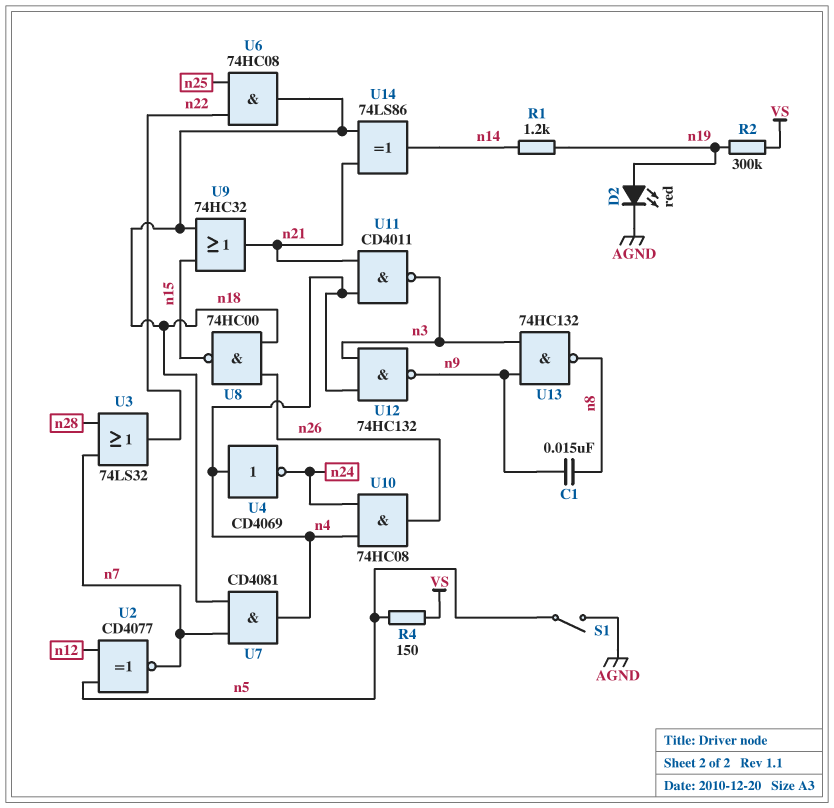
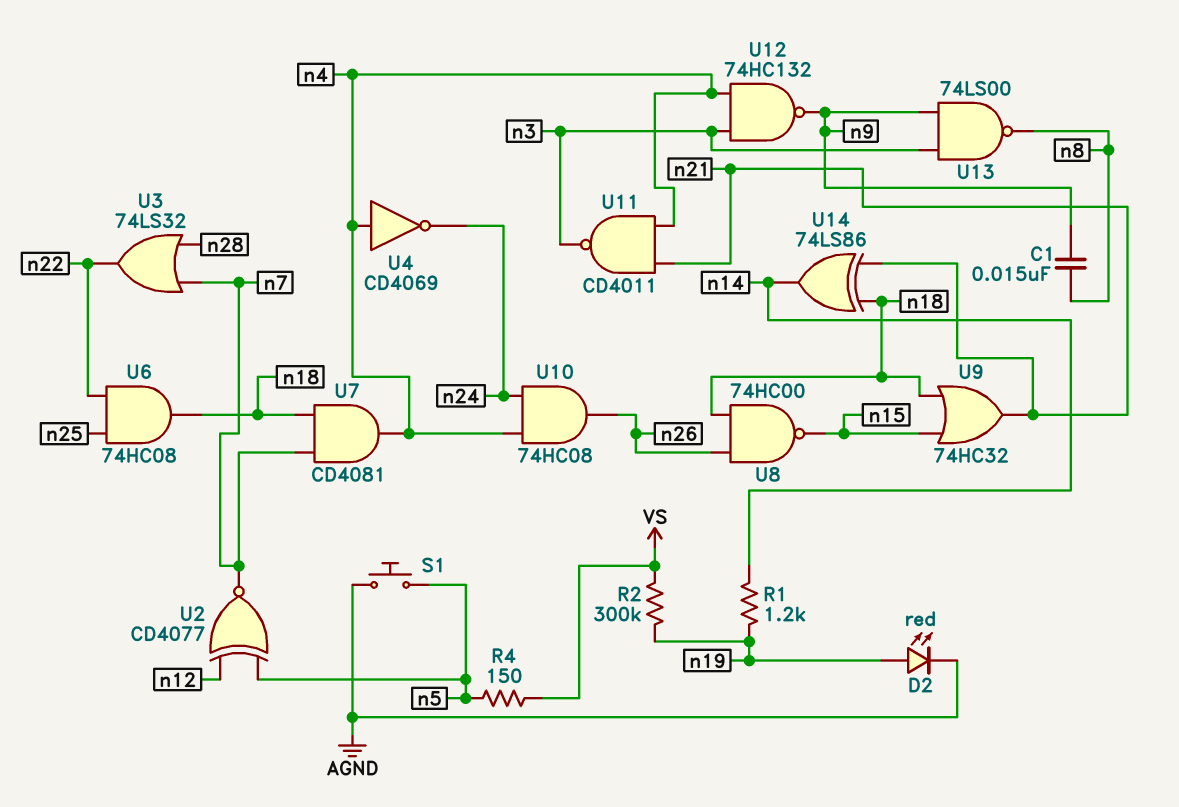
S1: switch (AGND, n5) -> button (AGND, n5)
U13: NAND 74HC132 (in n3, in n9, out n8) -> NAND 74LS00 (in n3, in n9, out n8)

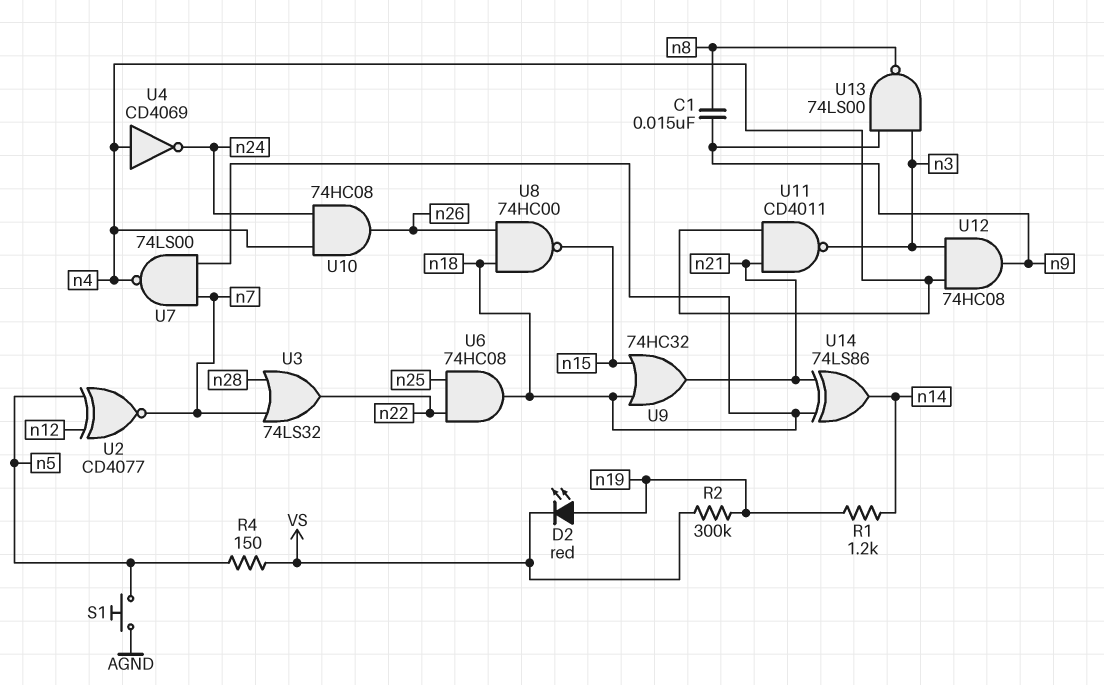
D2: LED red (A n19, K AGND) -> LED red (A n19, K VS)
U7: AND CD4081 (in n7, in n18, out n4) -> NAND 74LS00 (in n7, in n18, out n4)
U12: NAND 74HC132 (in n3, in n4, out n9) -> AND 74HC08 (in n3, in n4, out n9)

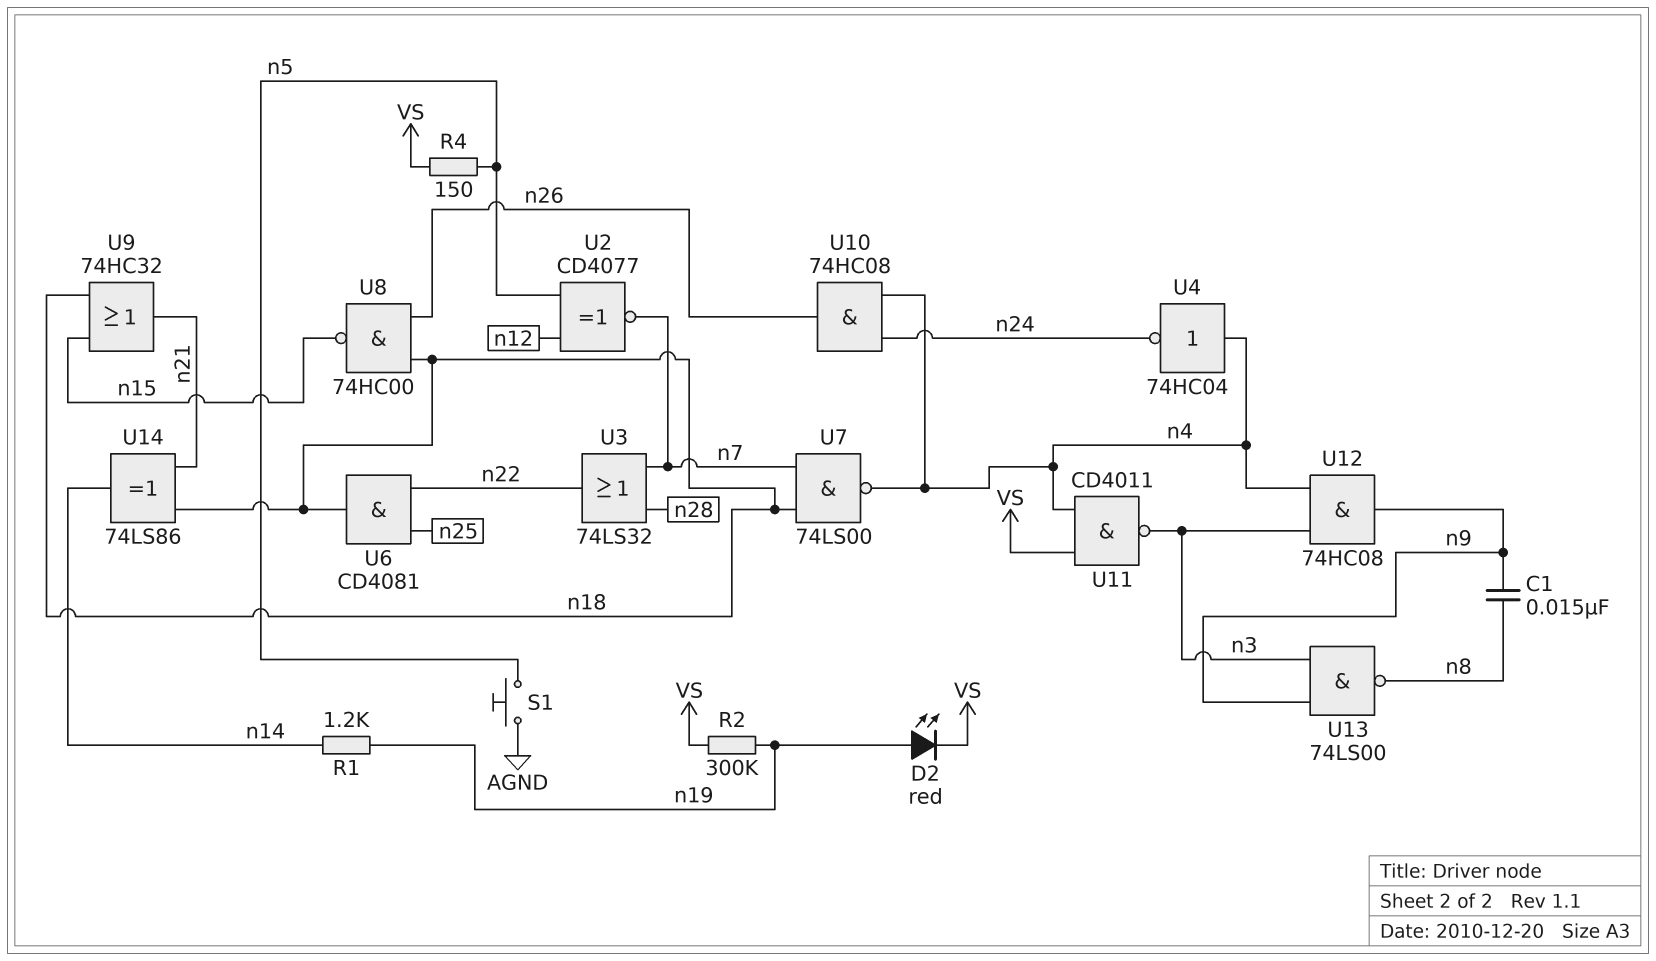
U4: NOT CD4069 (in n4, out n24) -> NOT 74HC04 (in n4, out n24)
U6: AND 74HC08 (in n22, in n25, out n18) -> AND CD4081 (in n22, in n25, out n18)
U11: NAND CD4011 (in n4, in n21, out n3) -> NAND CD4011 (in VS, in n4, out n3)

